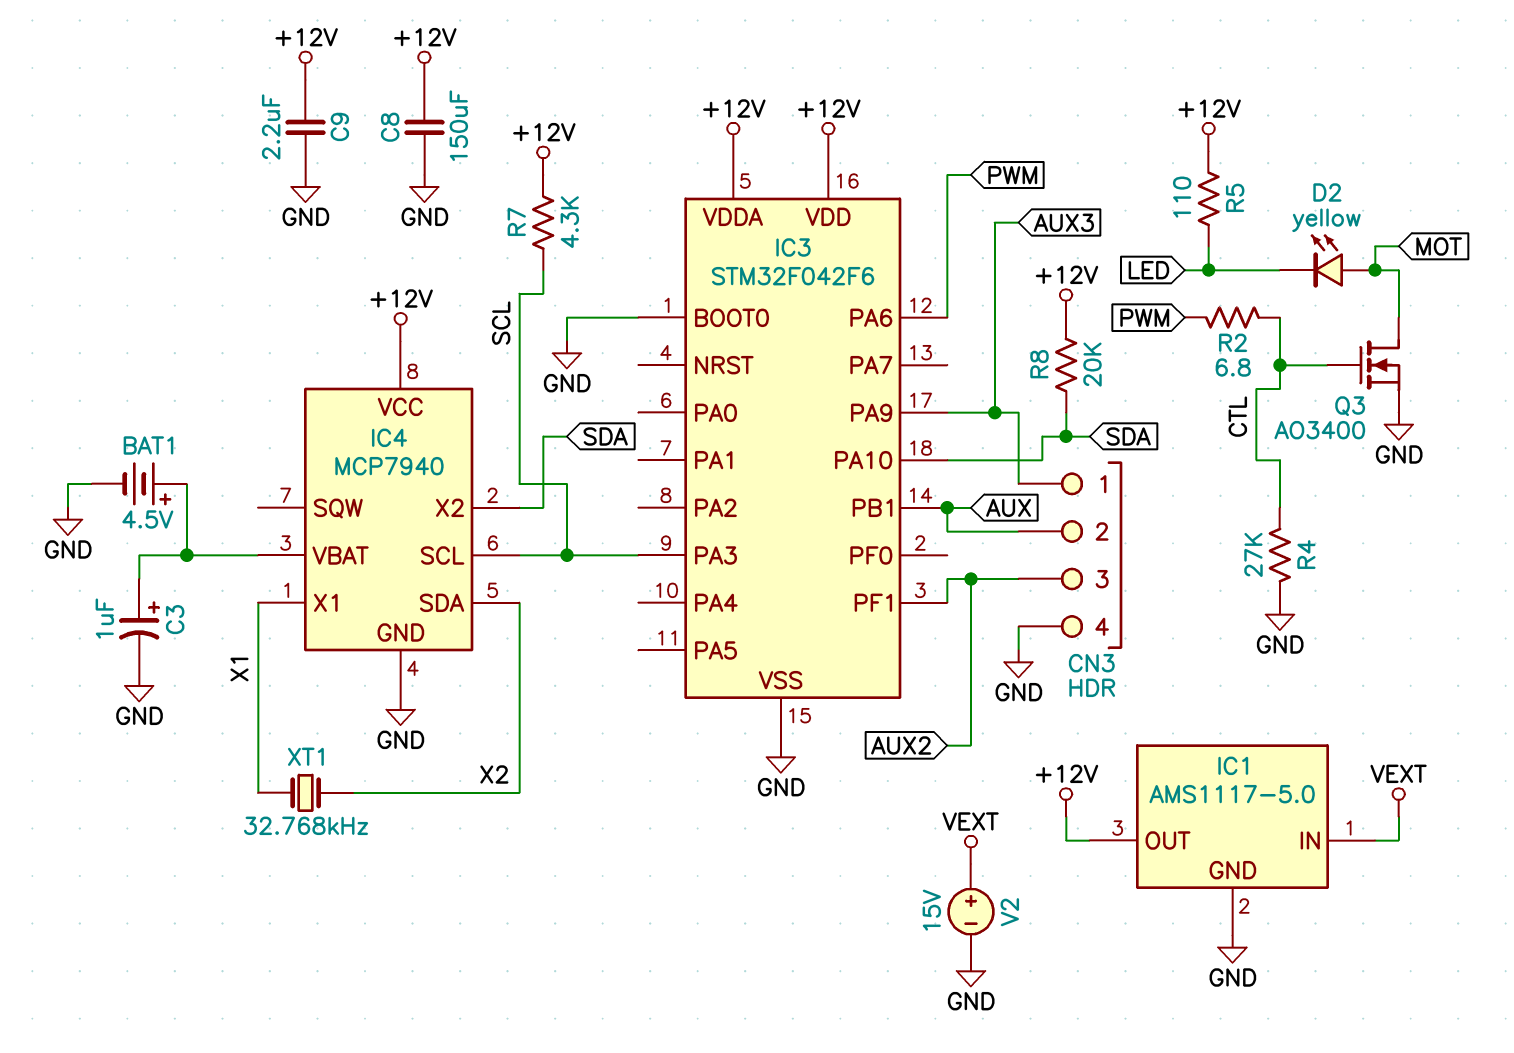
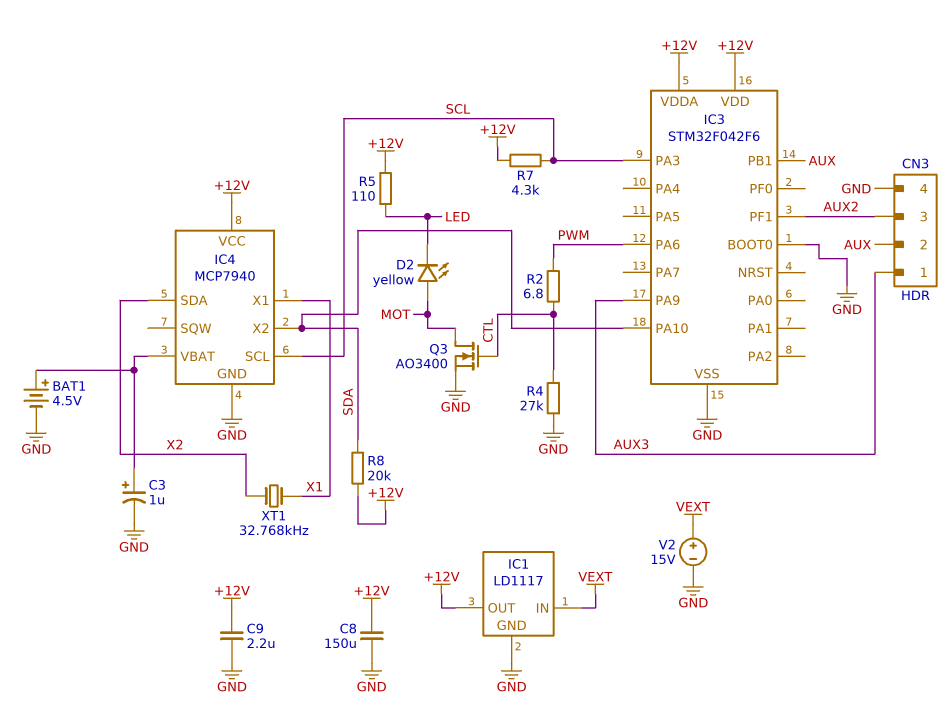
IC1: AMS1117-5.0 -> LD1117

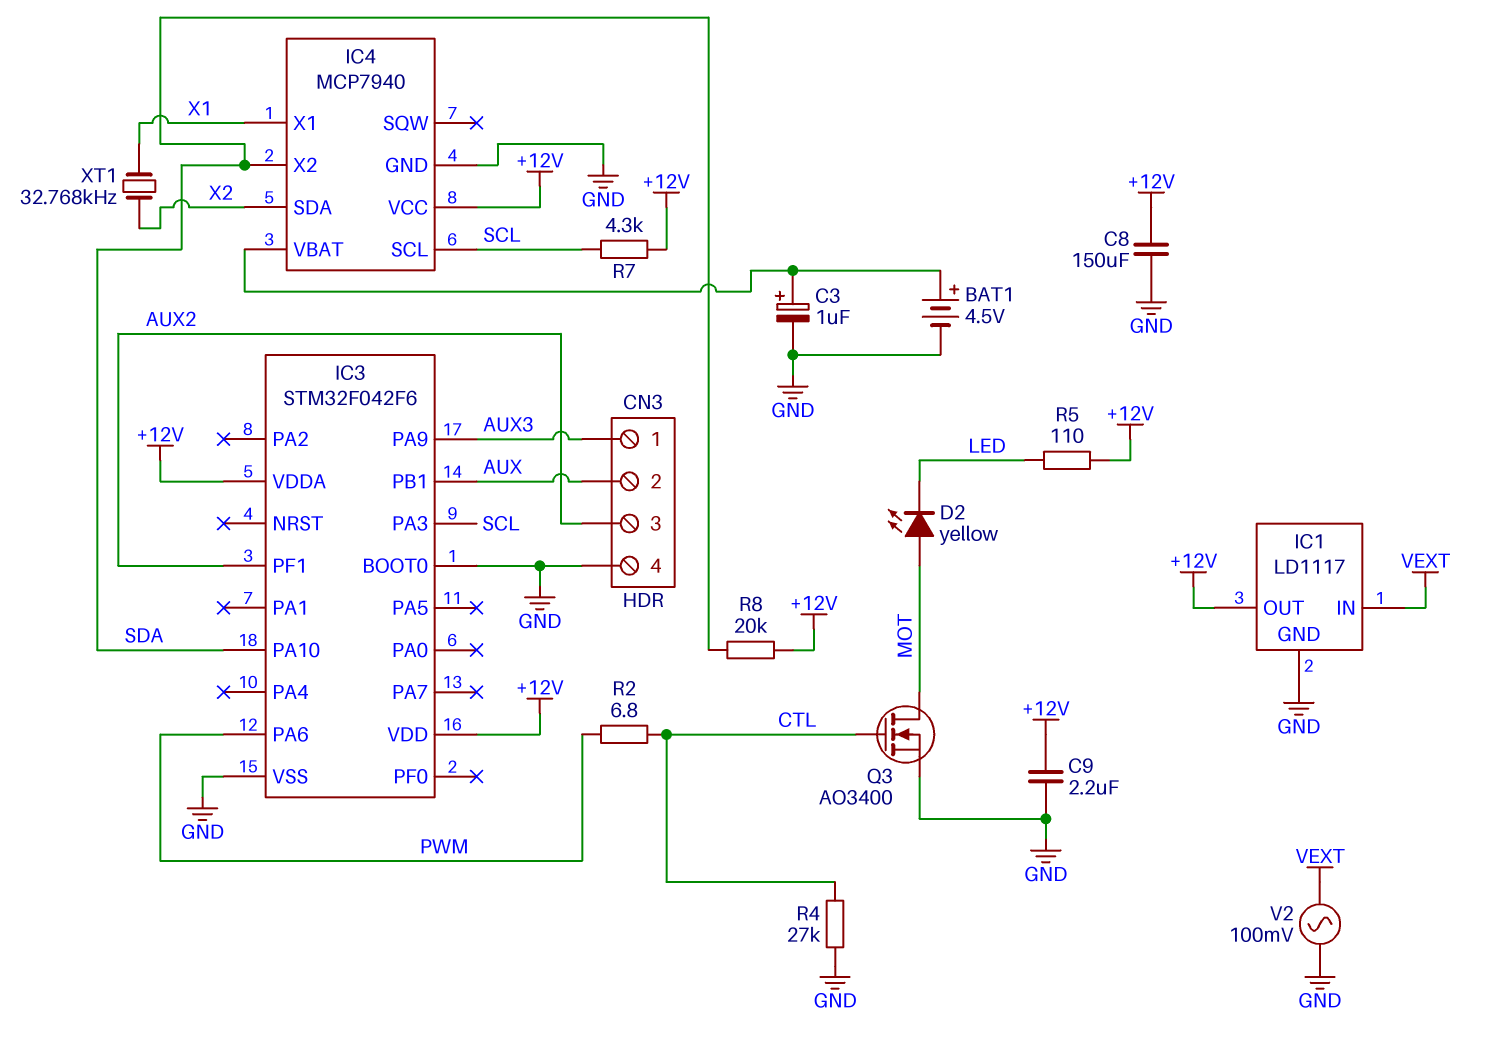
V2: 15V (plus VEXT, minus GND) -> AC 100mV (GND, VEXT)

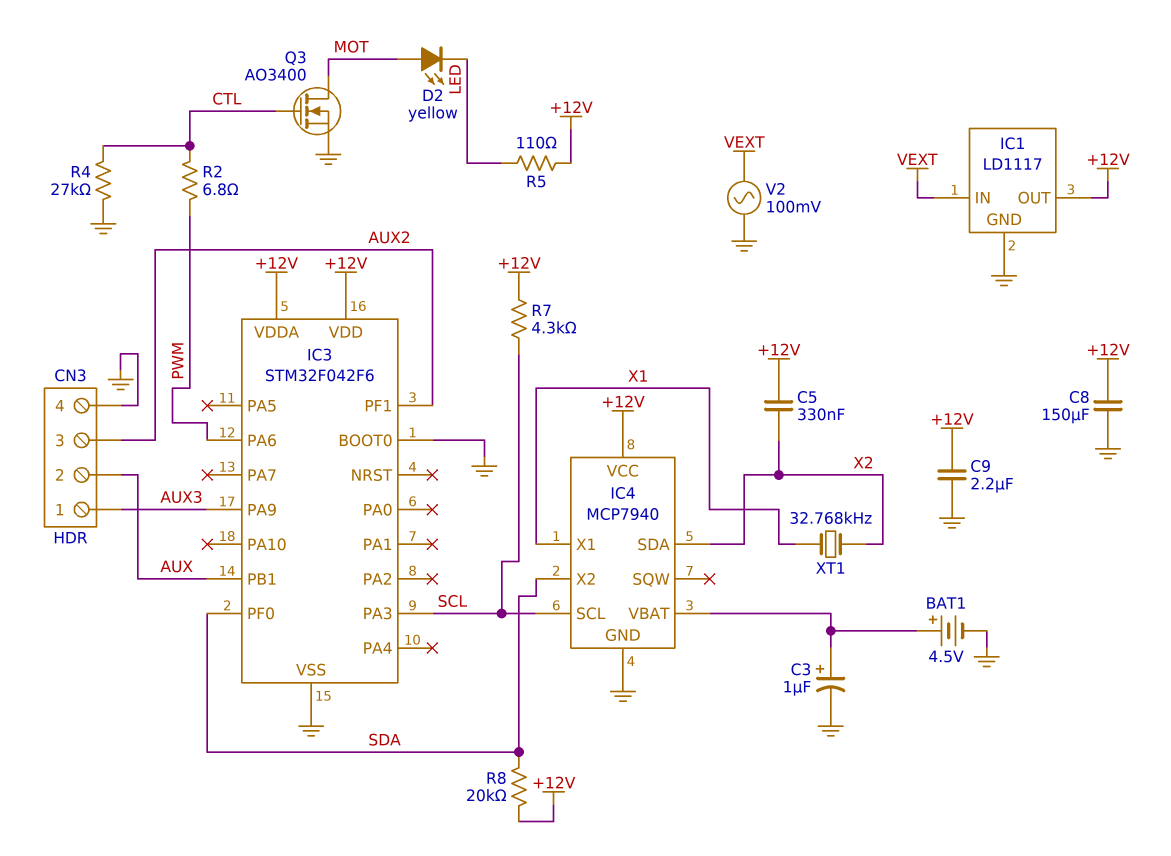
C5: none -> 330nF (+12V, X2)
IC3 pin PA10: SDA -> none
IC3 pin PF0: none -> SDA

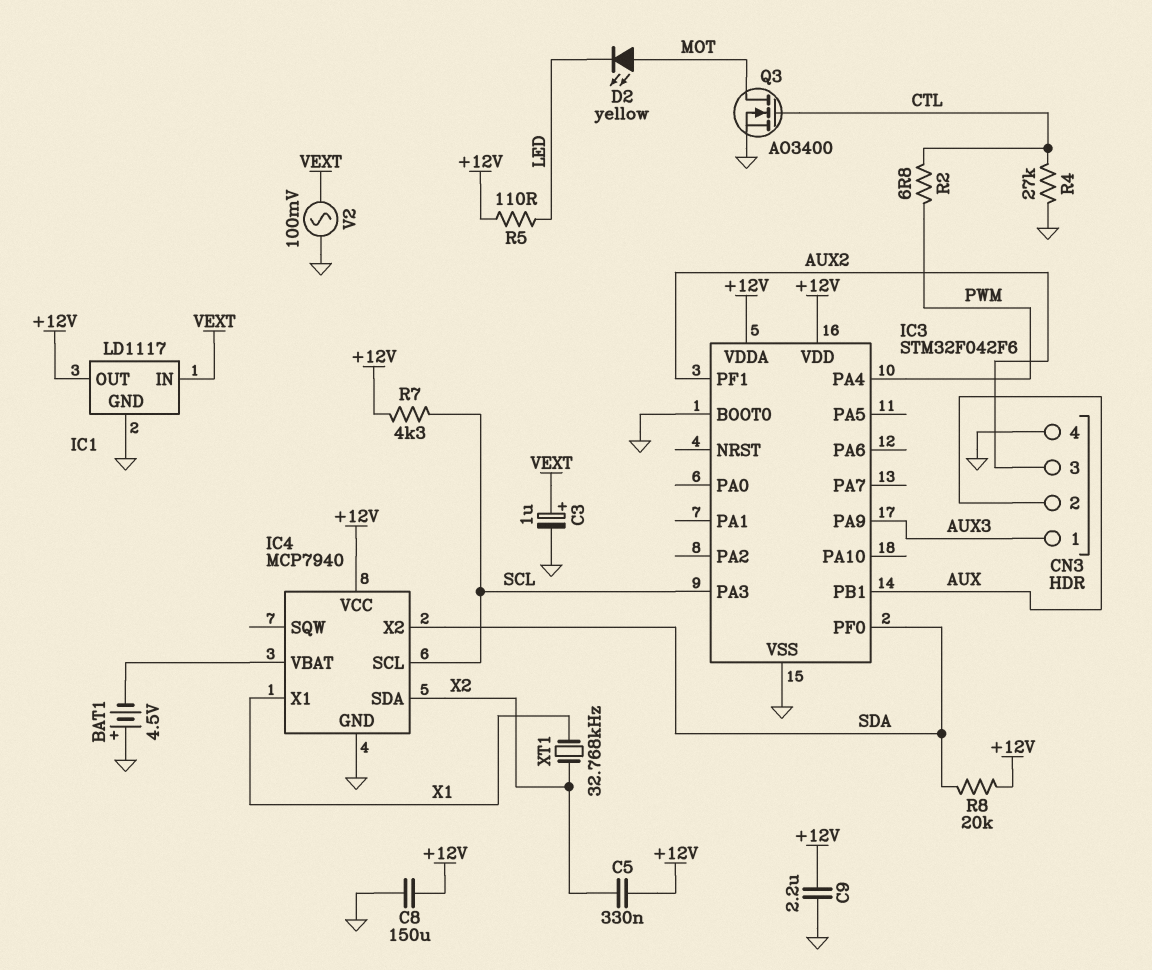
BAT1: 4.5V (plus IC4/VBAT, minus GND) -> 4.5V (plus GND, minus IC4/VBAT)
C3: 1uF (plus IC4/VBAT, minus GND) -> 1uF (plus VEXT, minus GND)
IC3 pin PA4: none -> PWM
IC3 pin PA6: PWM -> none

